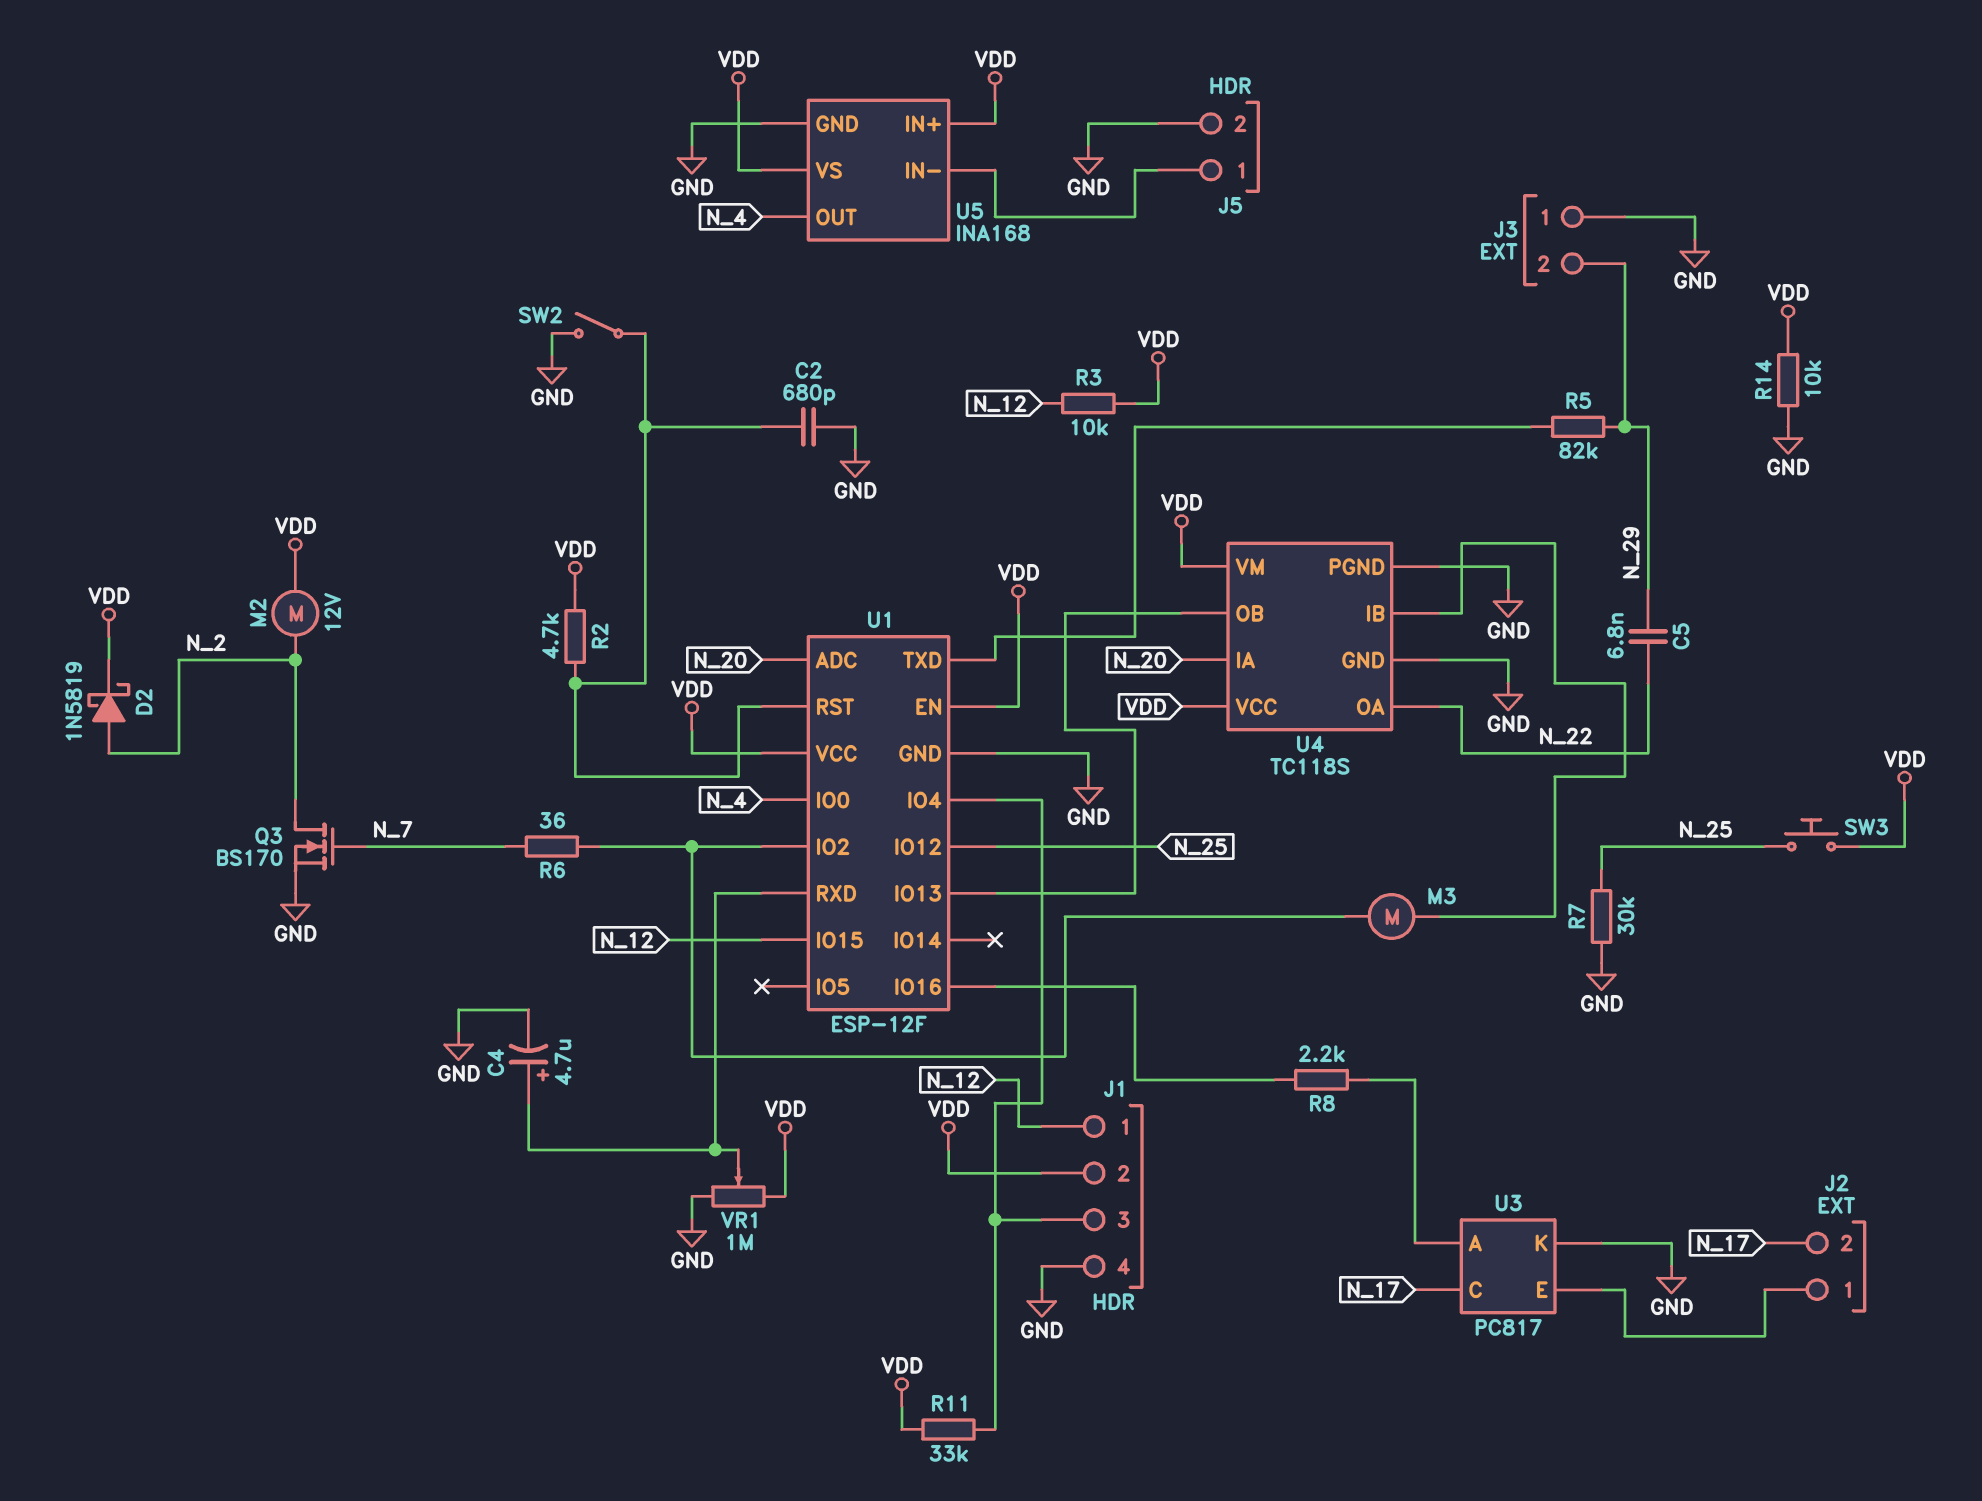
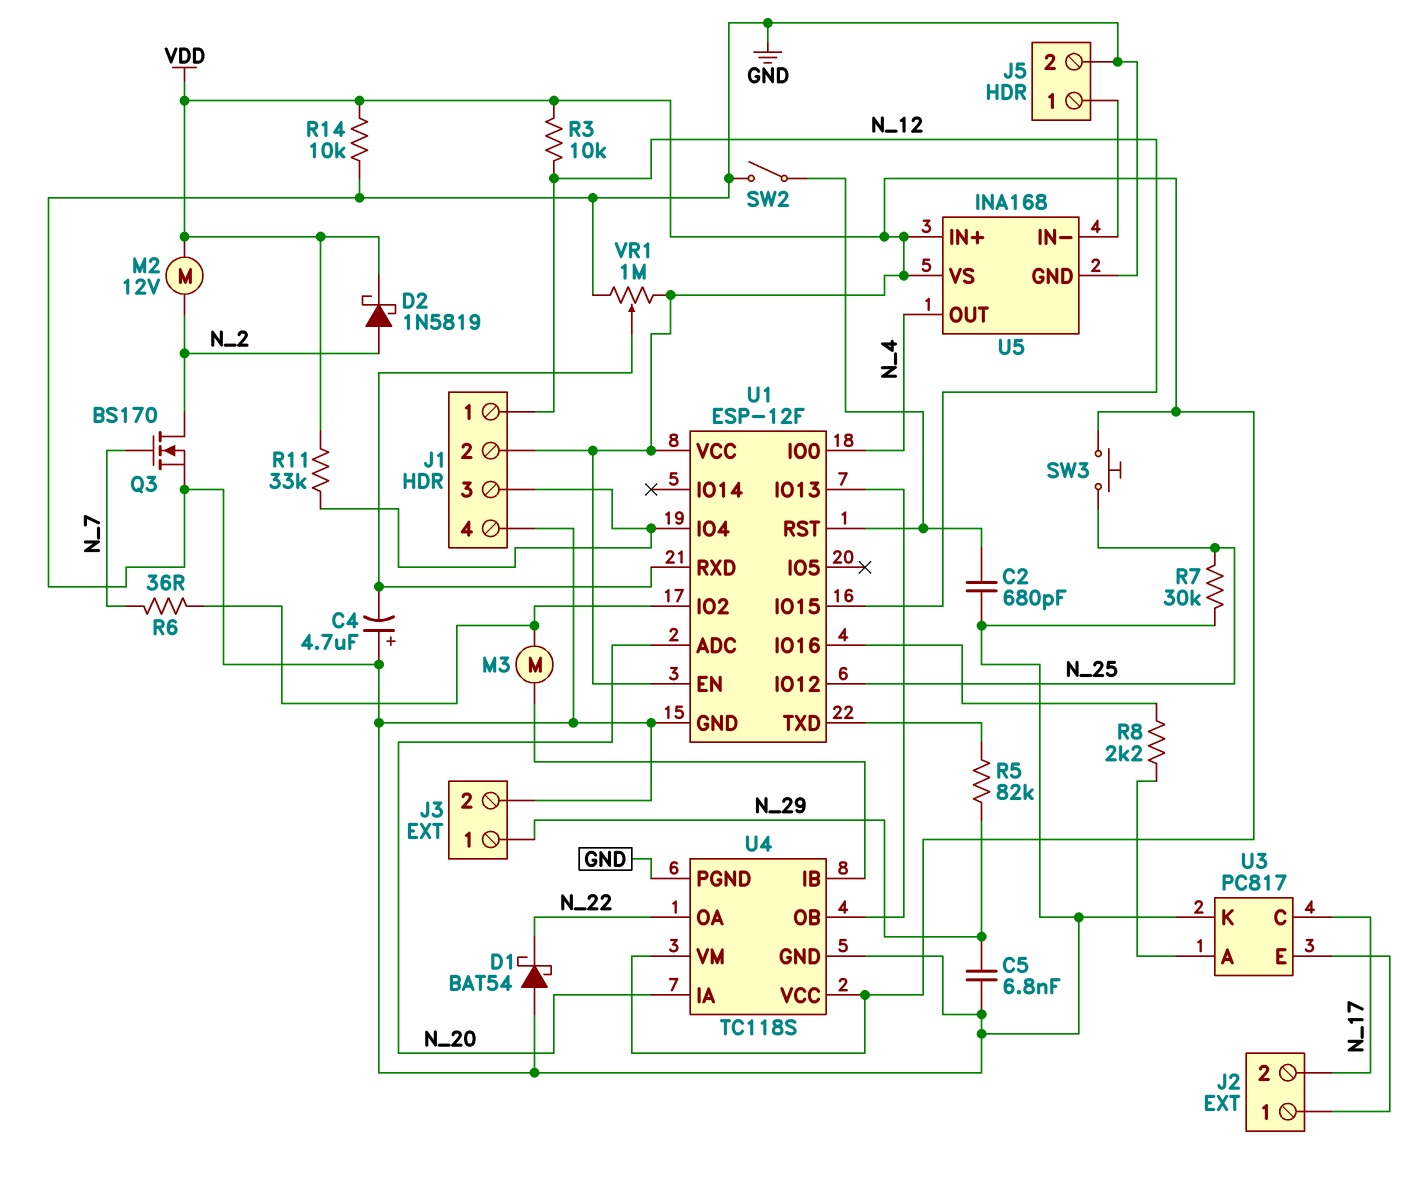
C4: 4.7uF (plus U1/RXD, minus GND) -> 4.7uF (plus GND, minus U1/RXD)
C5: 6.8nF (N_22, N_29) -> 6.8nF (GND, N_29)
D1: none -> schottky BAT54 (A GND, K N_22)
J3 pin 1: GND -> N_29
J3 pin 2: N_29 -> GND
R2: 4.7k (U1/RST, VDD) -> none

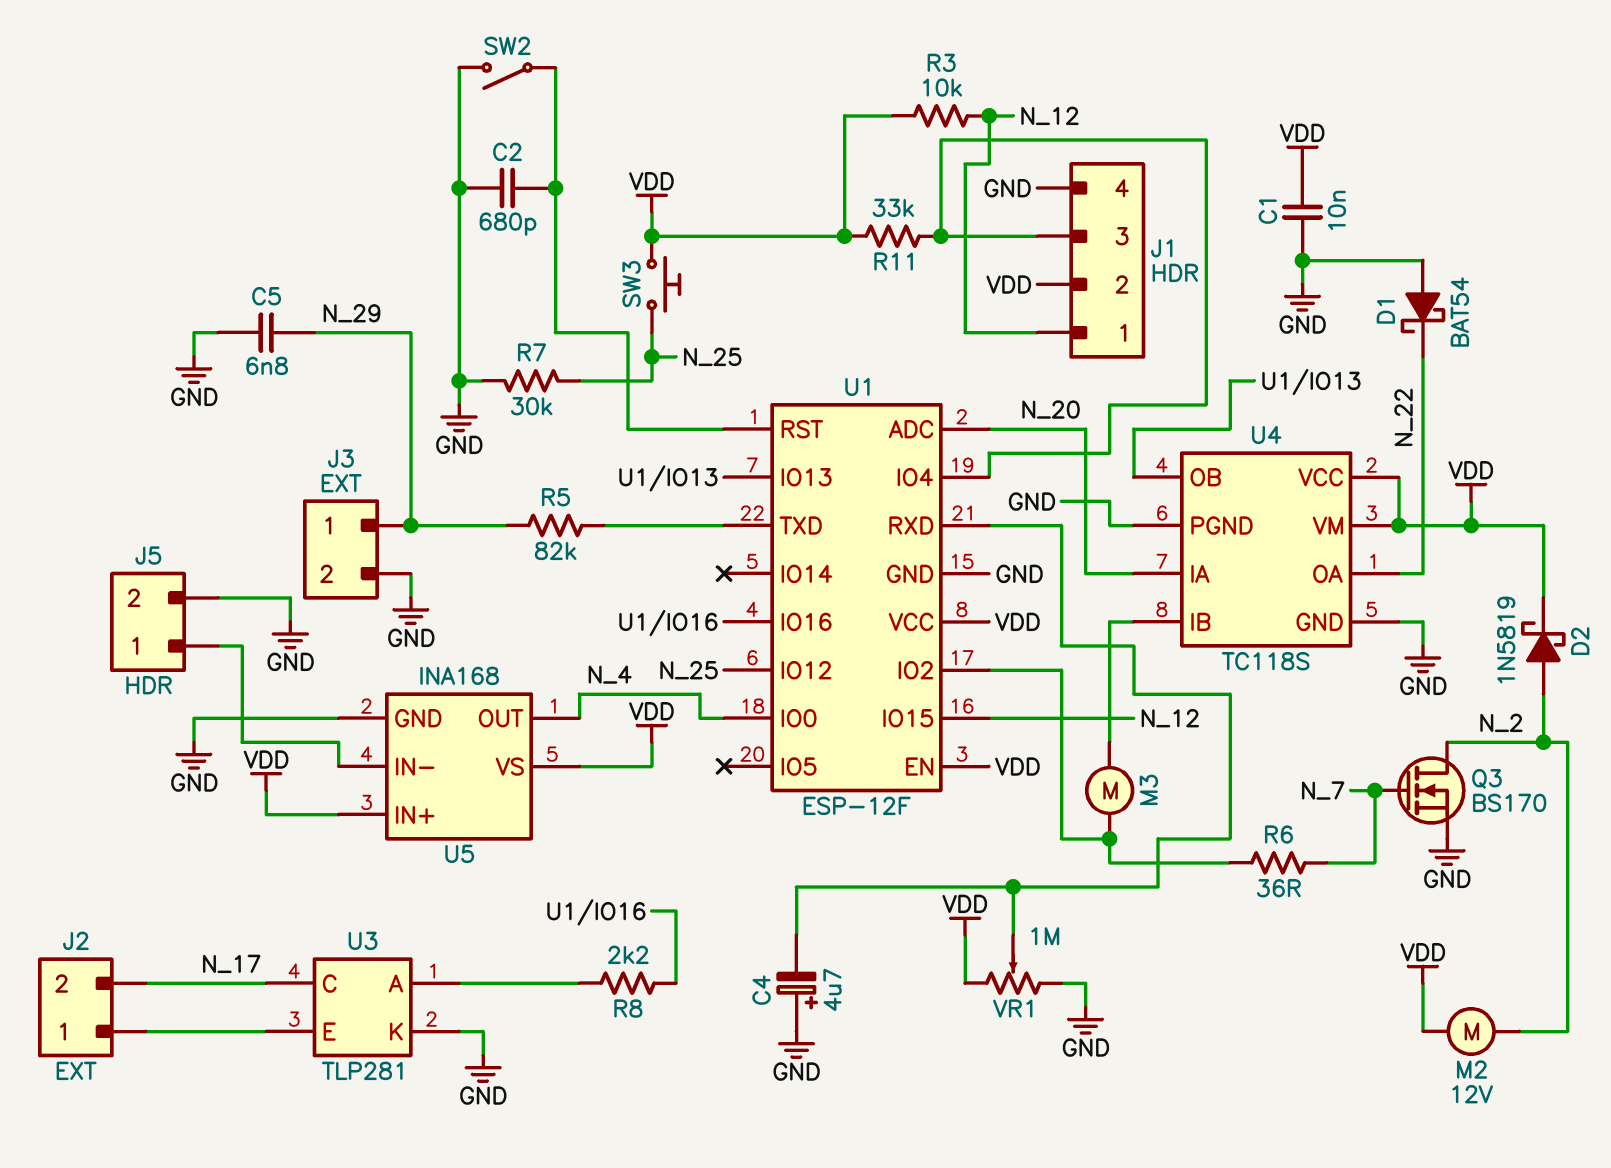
C1: none -> 10nF (GND, VDD)
R14: 10k (GND, VDD) -> none
U3: PC817 -> TLP281

